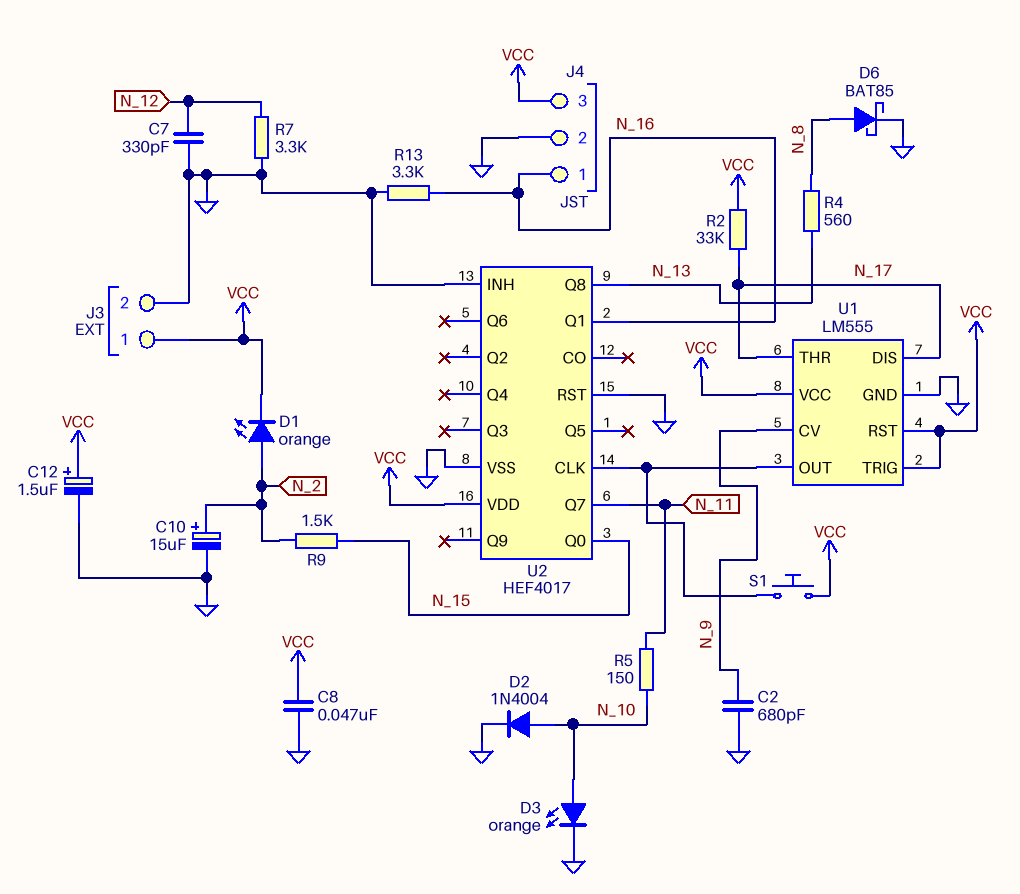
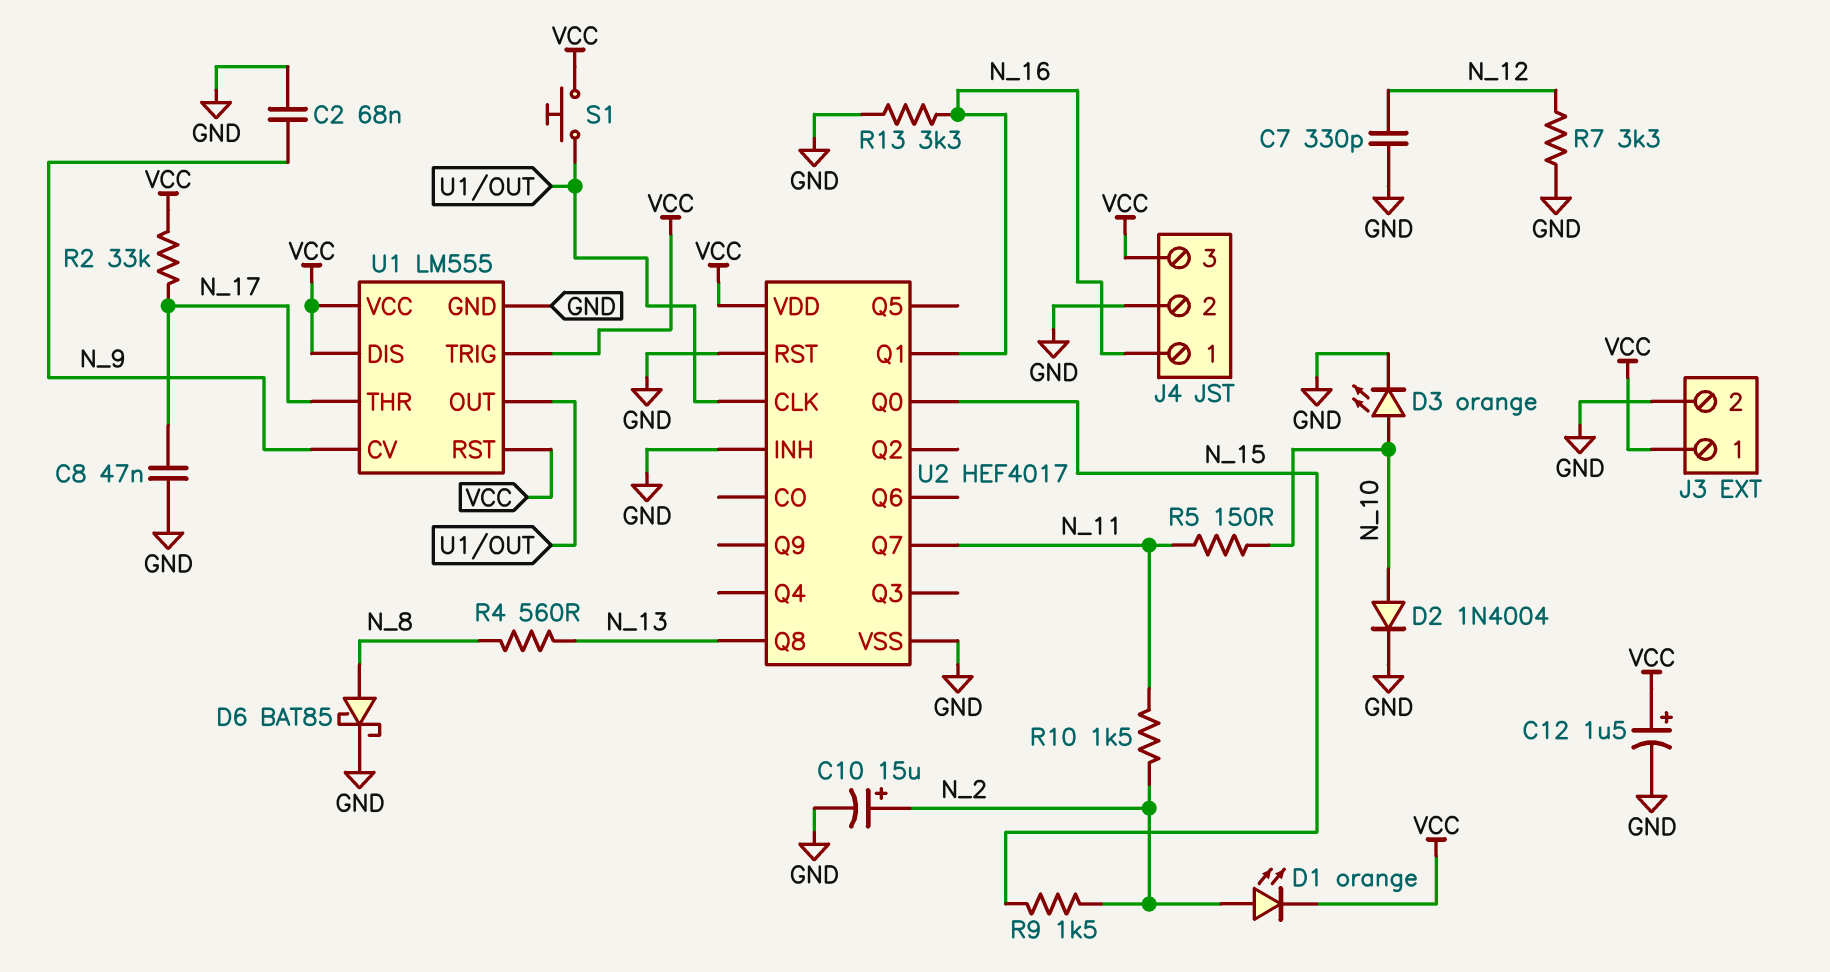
C2: 680pF (GND, N_9) -> 68nF (GND, N_9)
C8: 47nF (GND, VCC) -> 47nF (GND, N_17)
R10: none -> 1.5k (N_2, N_11)
U1 pin DIS: N_17 -> VCC

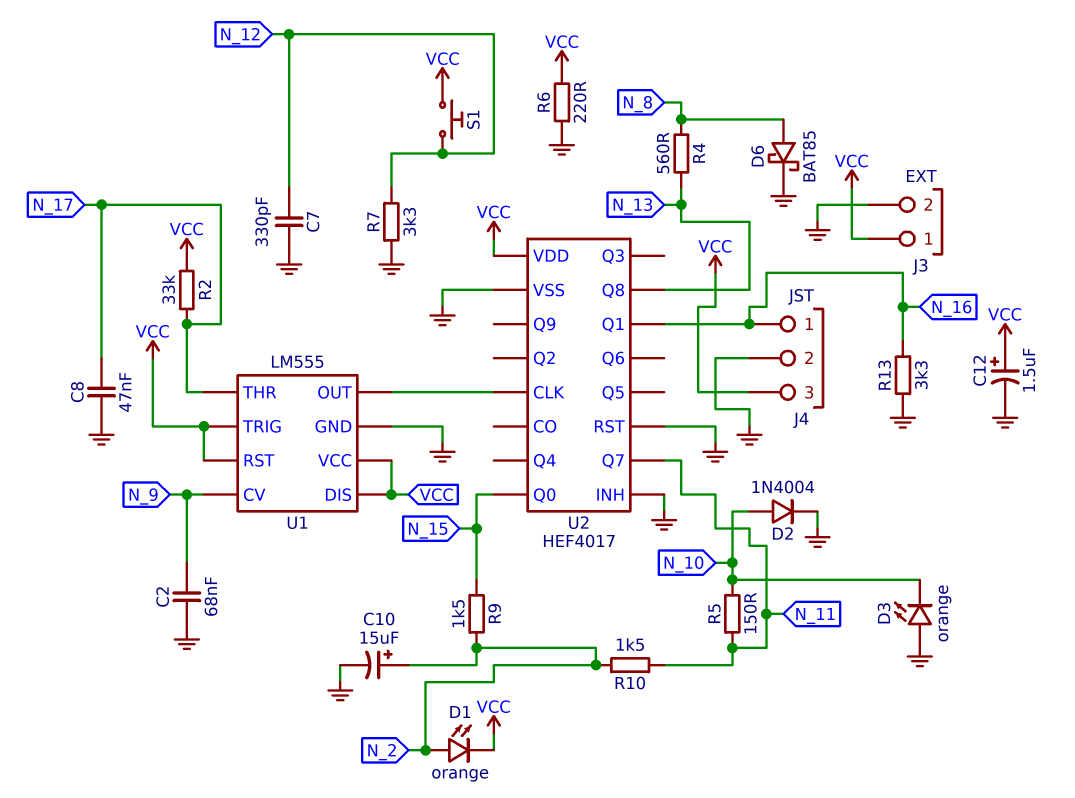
D3: LED orange (A N_10, K GND) -> LED orange (A GND, K N_10)
R6: none -> 220 (GND, VCC)
S1: button (U1/OUT, VCC) -> button (N_12, VCC)

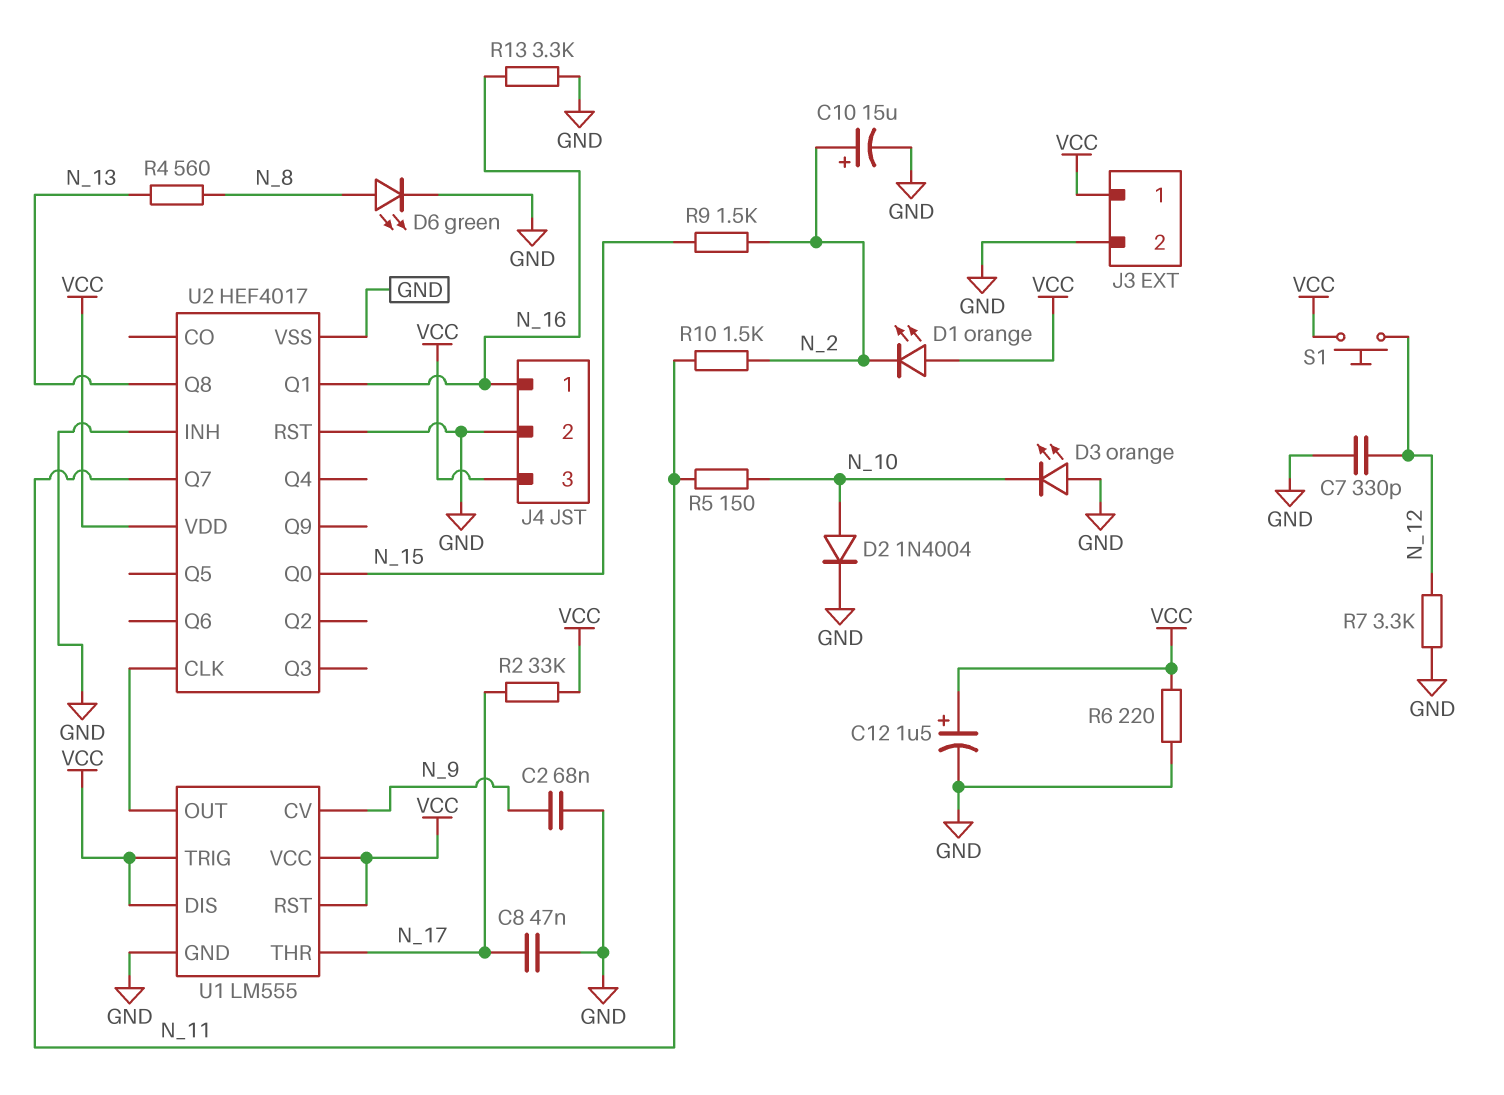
D1: LED orange (A N_2, K VCC) -> LED orange (A VCC, K N_2)
D6: schottky BAT85 (A N_8, K GND) -> LED green (A N_8, K GND)

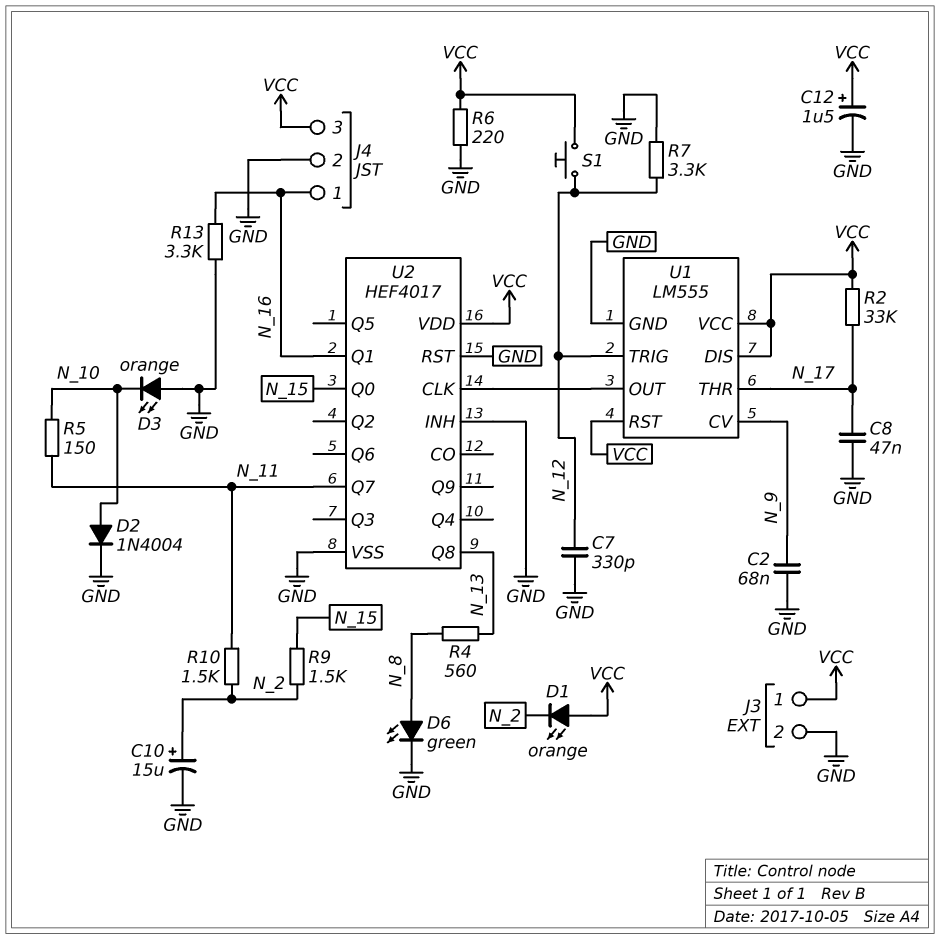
U1 pin TRIG: VCC -> N_12

